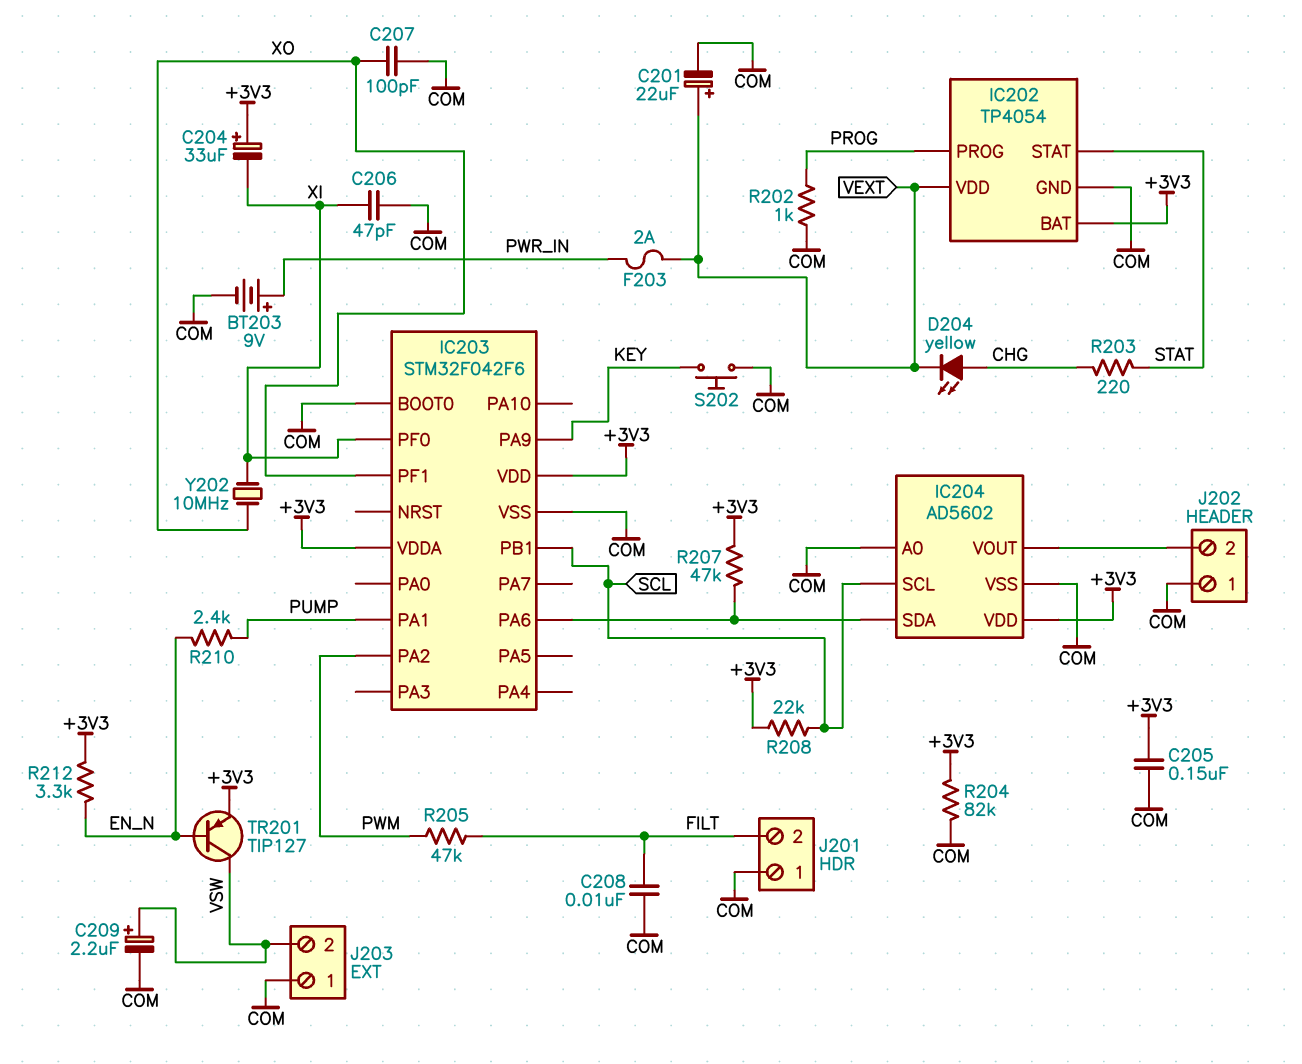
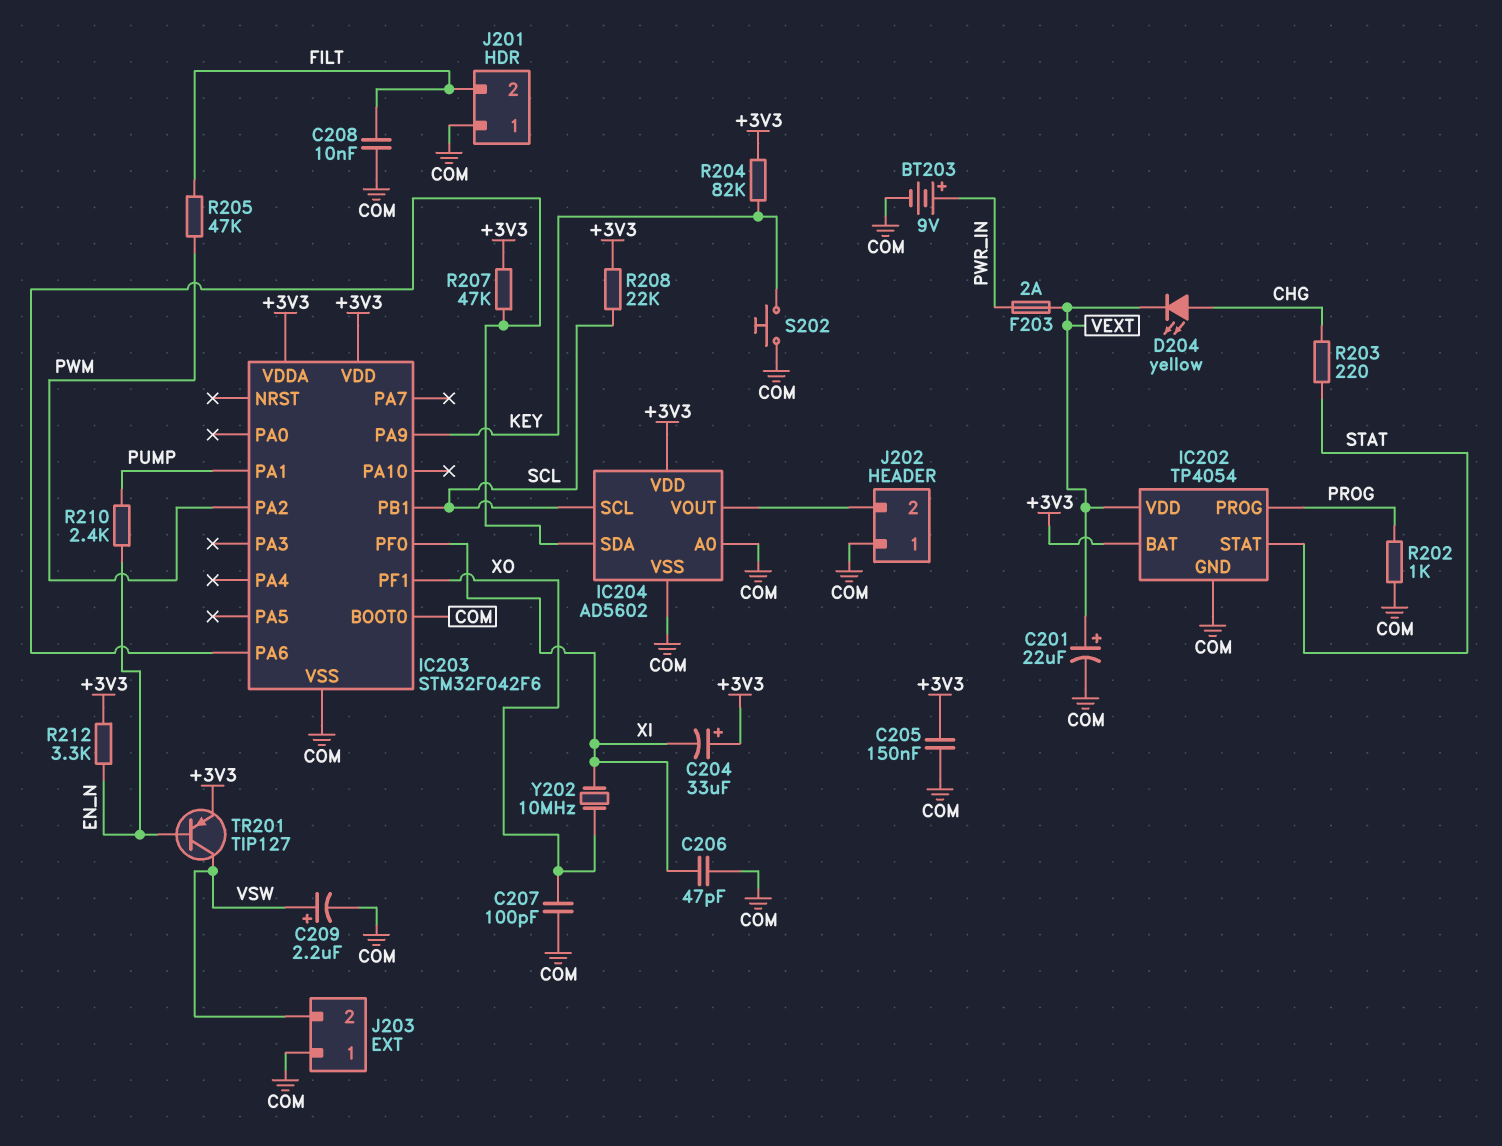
R204: 82k (+3V3, COM) -> 82k (+3V3, KEY)

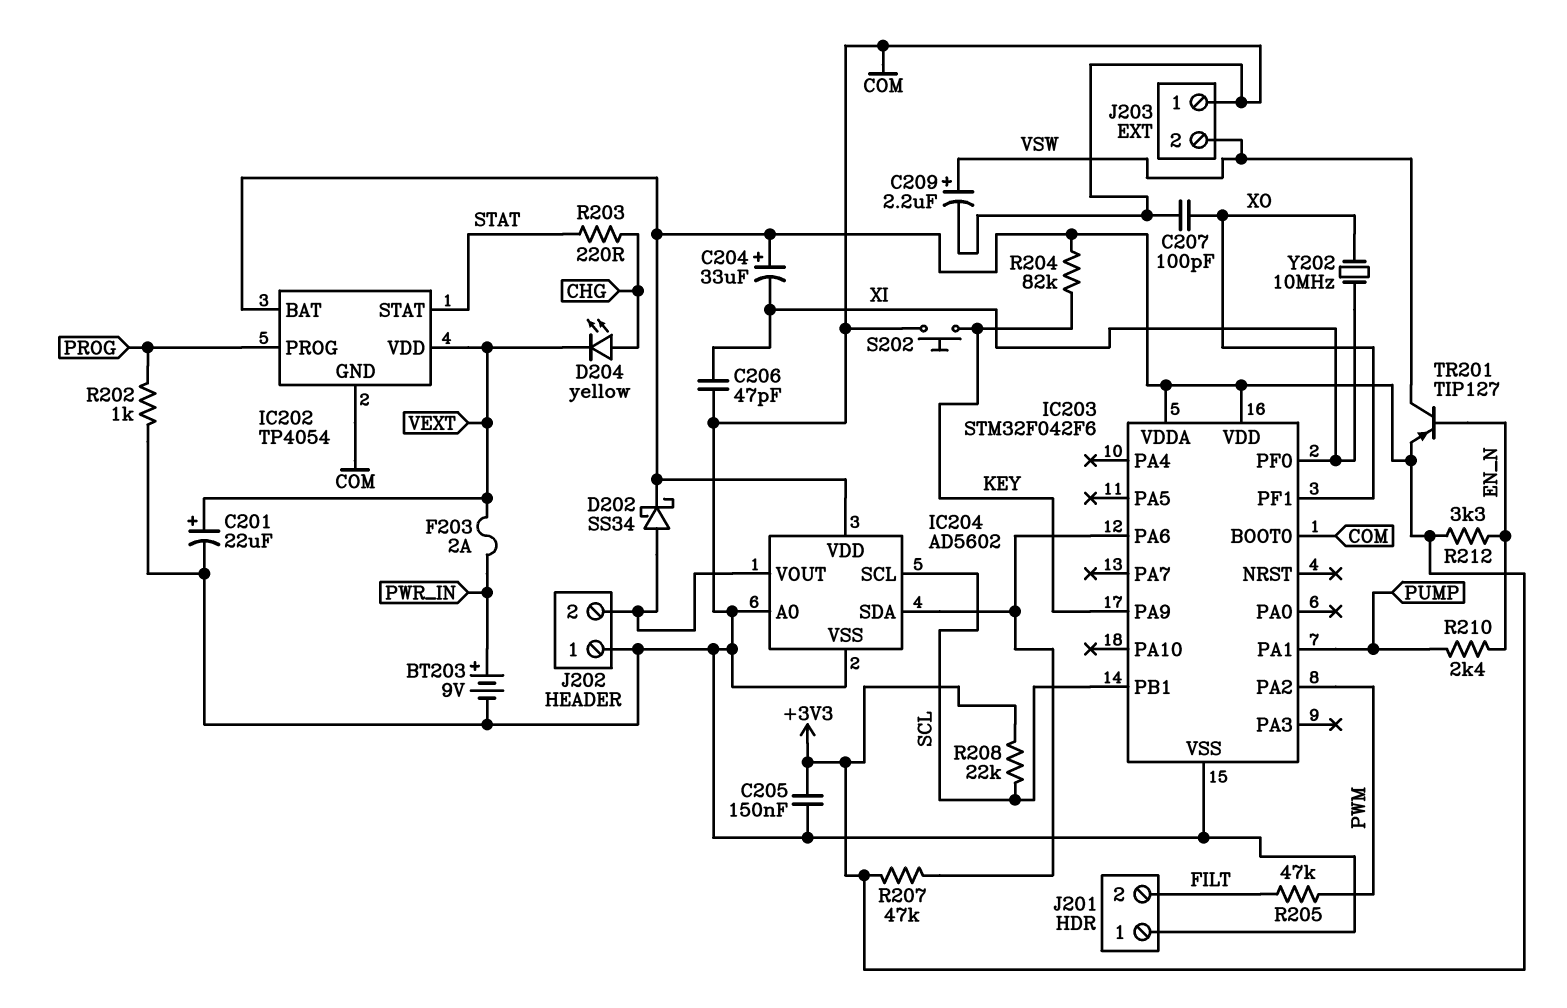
C208: 10nF (COM, FILT) -> none
D202: none -> schottky SS34 (A IC204/VOUT, K +3V3)

